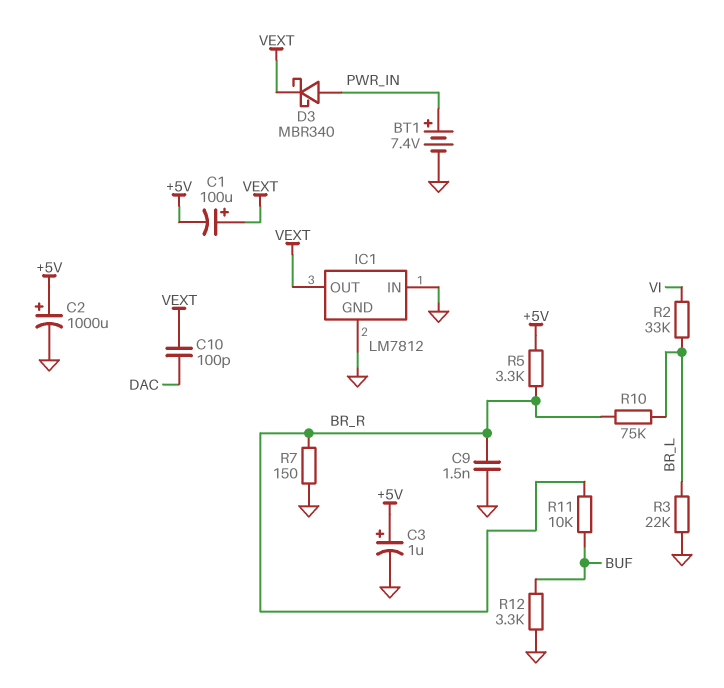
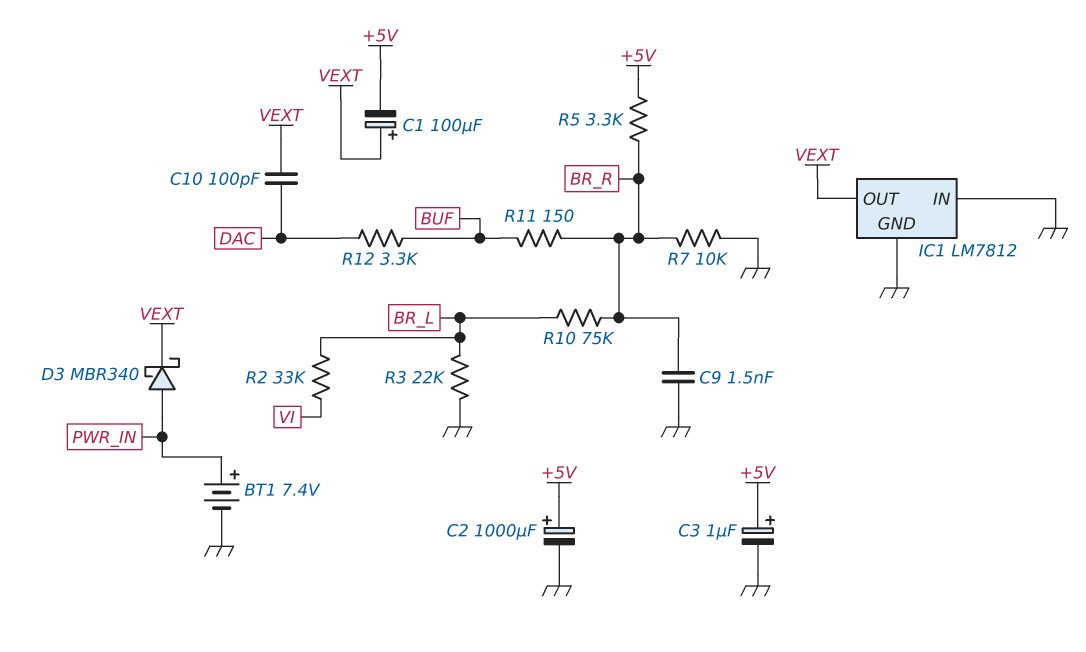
R7: 150 (BR_R, GND) -> 10k (BR_R, GND)
R11: 10k (BR_R, BUF) -> 150 (BR_R, BUF)
R12: 3.3k (BUF, GND) -> 3.3k (BUF, DAC)

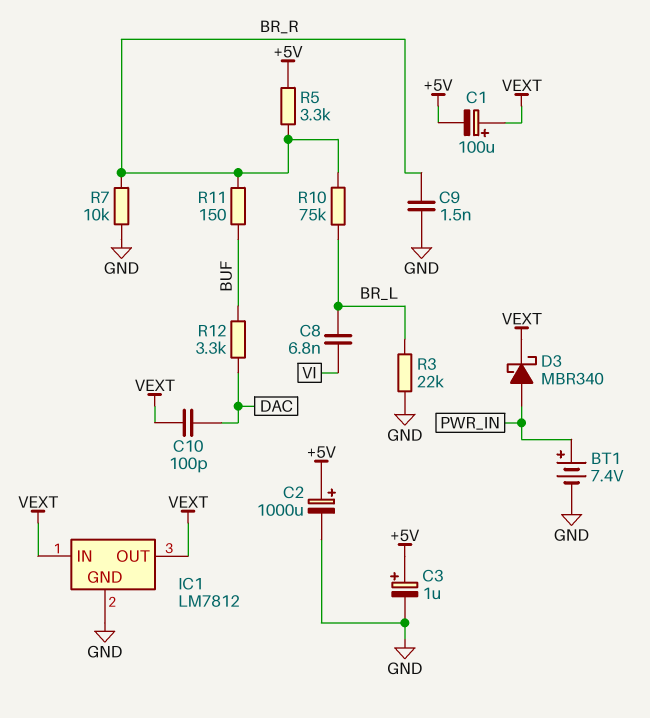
C8: none -> 6.8nF (BR_L, VI)
IC1 pin IN: GND -> VEXT
R2: 33k (BR_L, VI) -> none

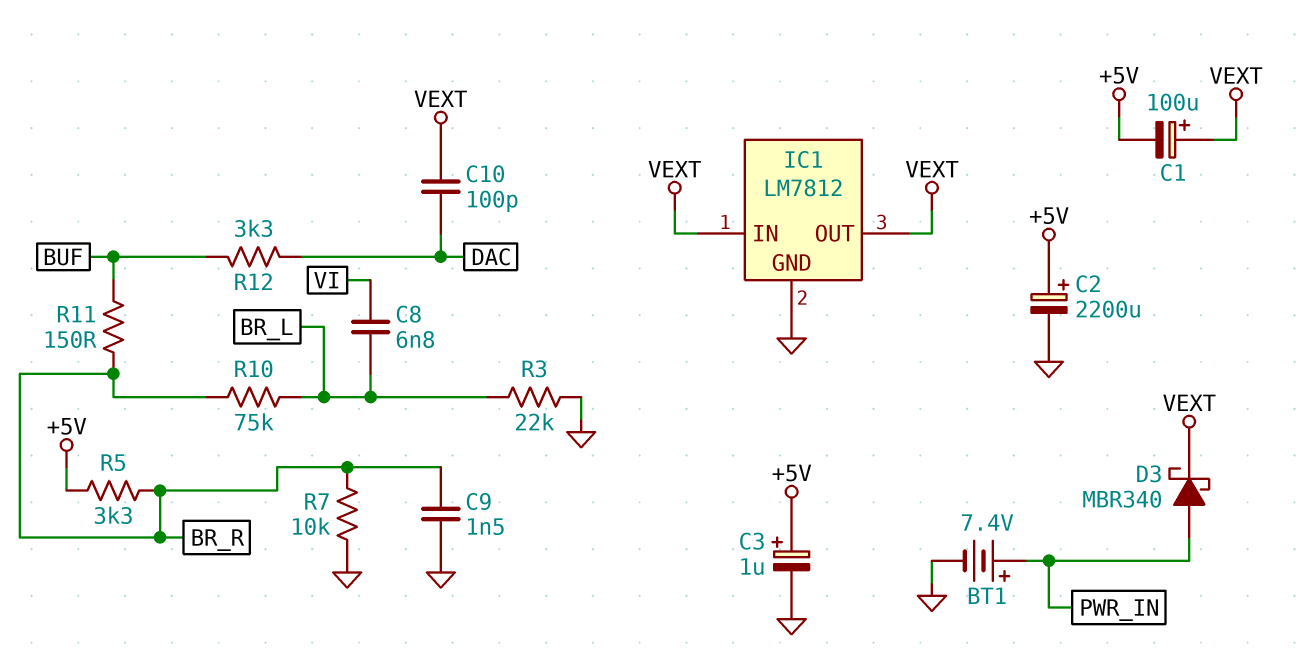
C2: 1000uF (plus +5V, minus GND) -> 2200uF (plus +5V, minus GND)

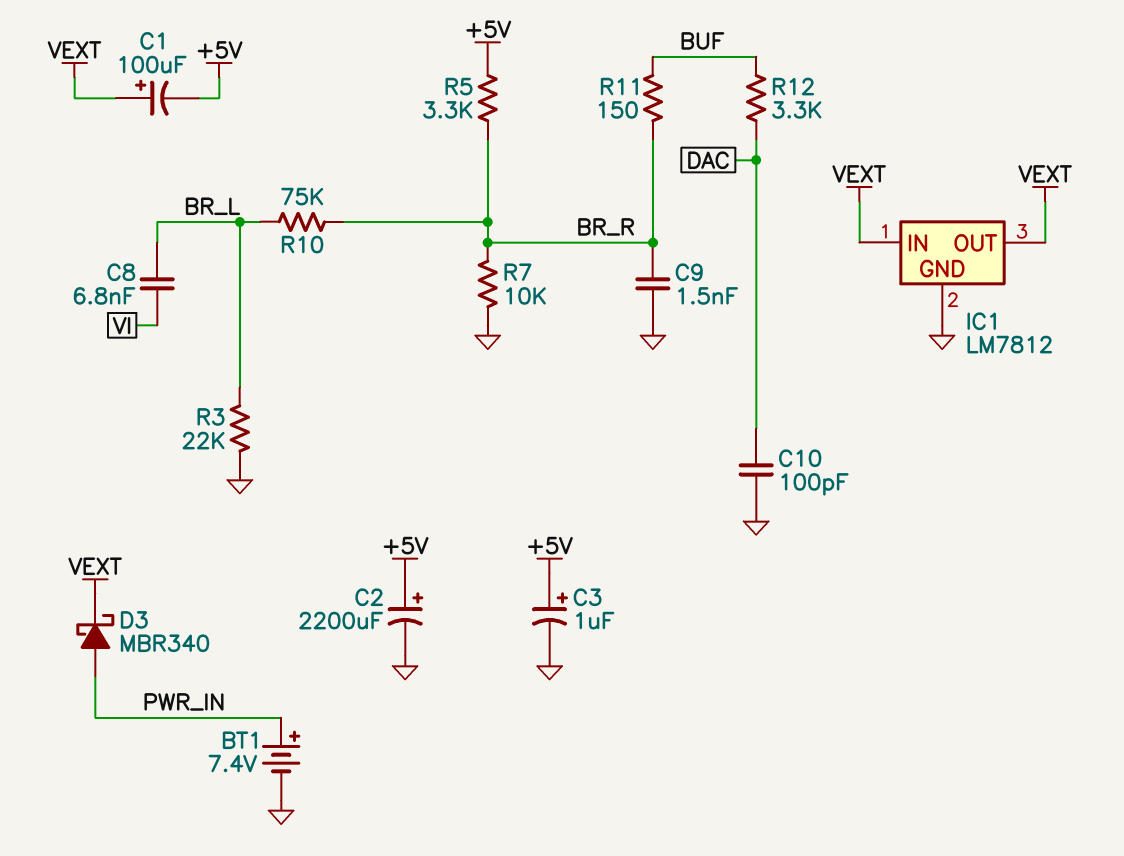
C10: 100pF (DAC, VEXT) -> 100pF (DAC, GND)

